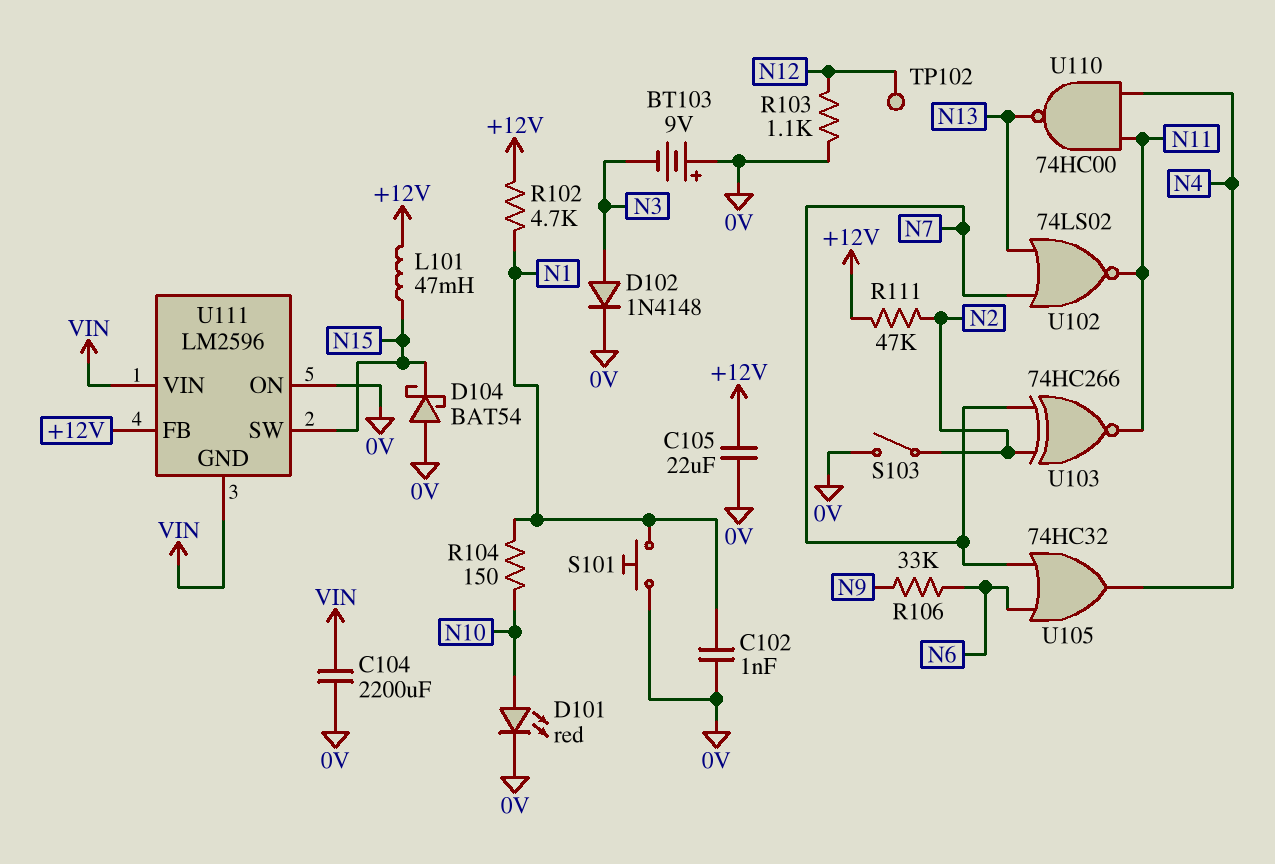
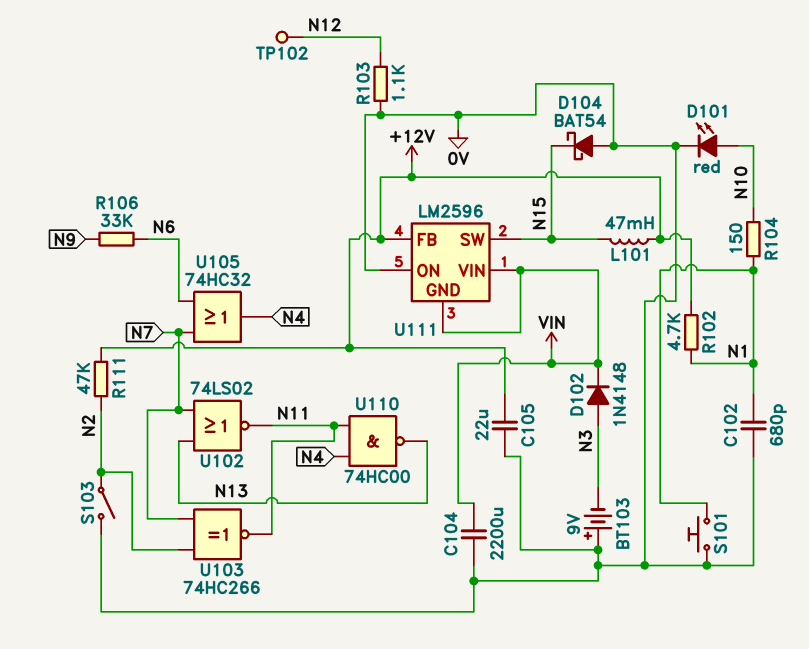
C102: 1nF (0V, N1) -> 680pF (0V, N1)
D102: diode 1N4148 (A N3, K 0V) -> diode 1N4148 (A N3, K VIN)

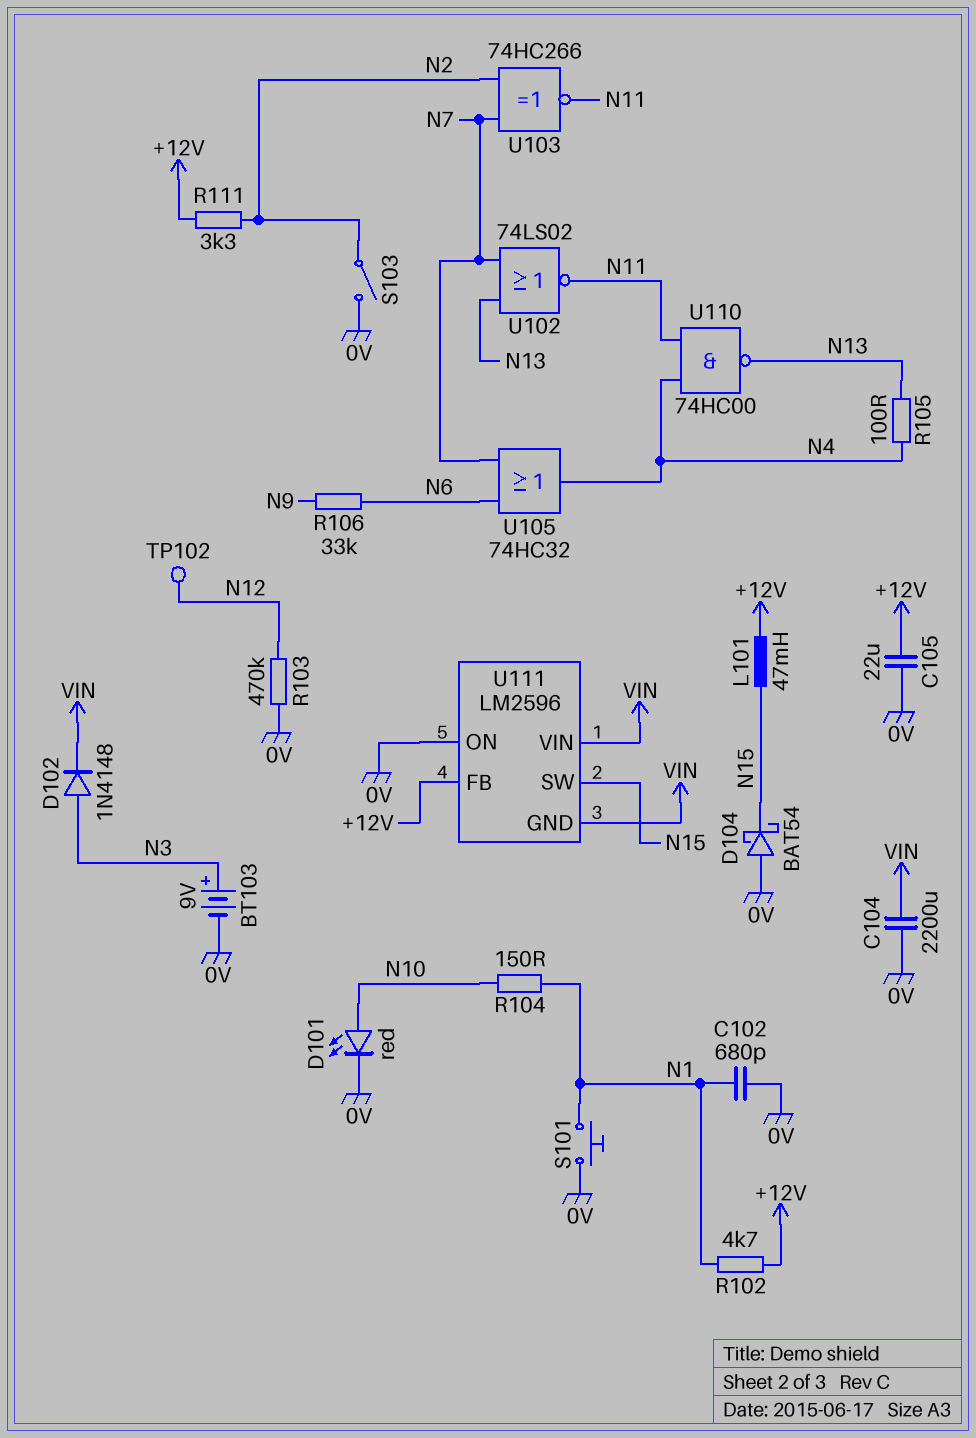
BT103: 9V (plus 0V, minus N3) -> 9V (plus N3, minus 0V)
R103: 1.1k (0V, N12) -> 470k (0V, N12)
R105: none -> 100 (N4, N13)
R111: 47k (+12V, N2) -> 3.3k (+12V, N2)

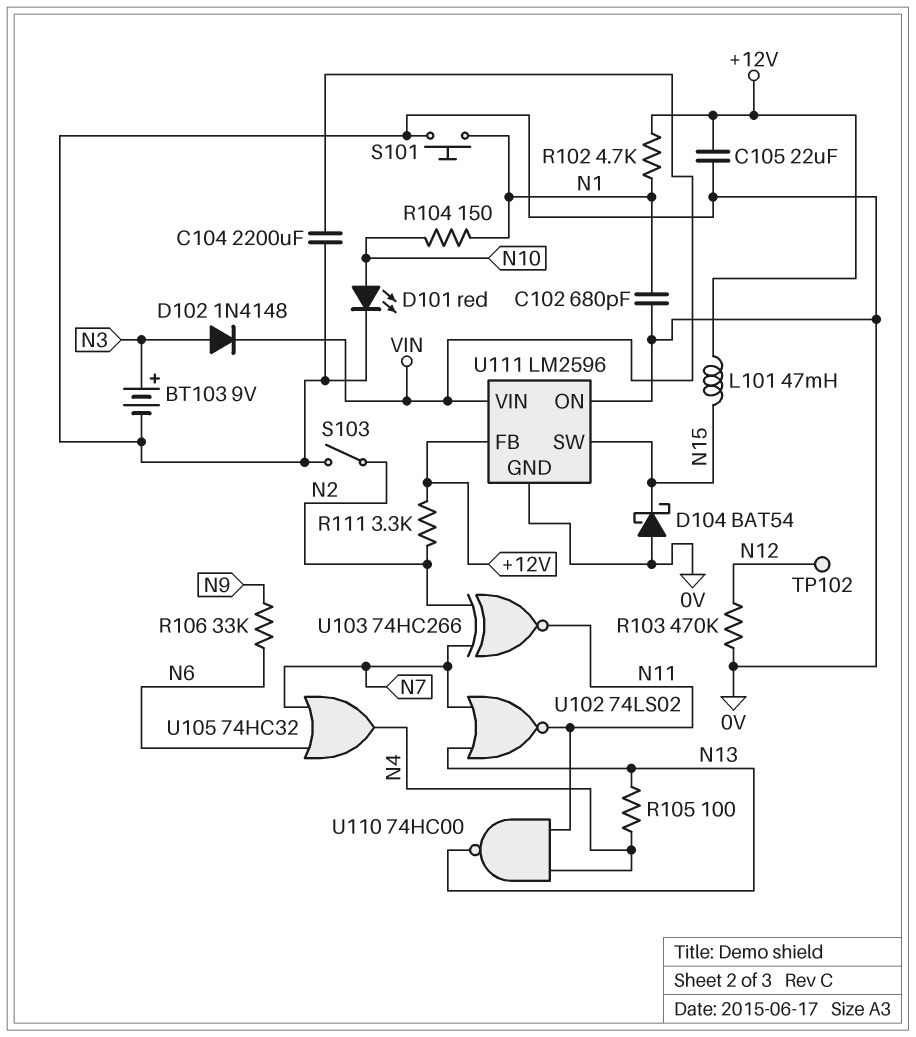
U111 pin GND: VIN -> 0V

